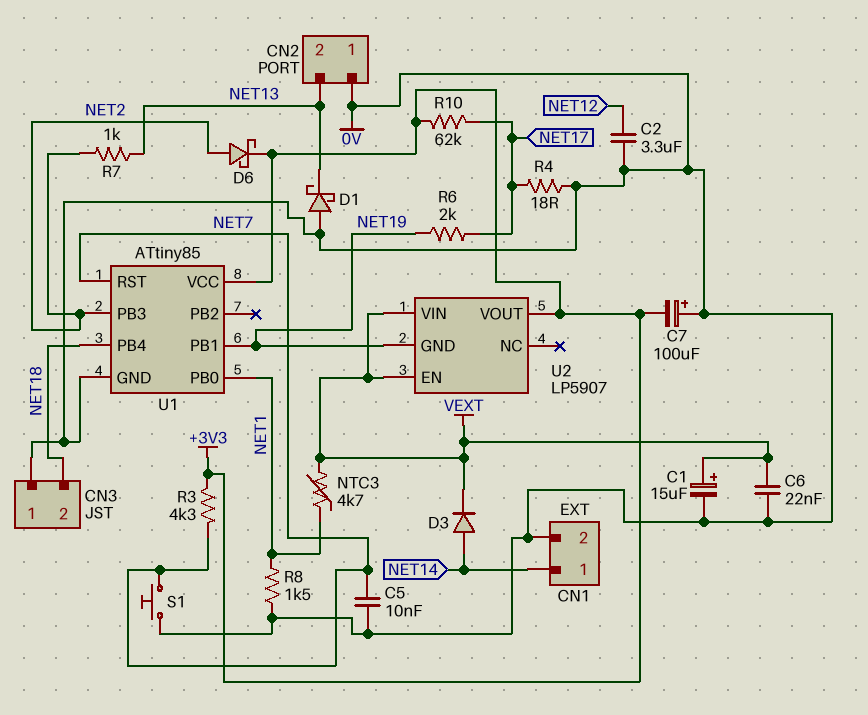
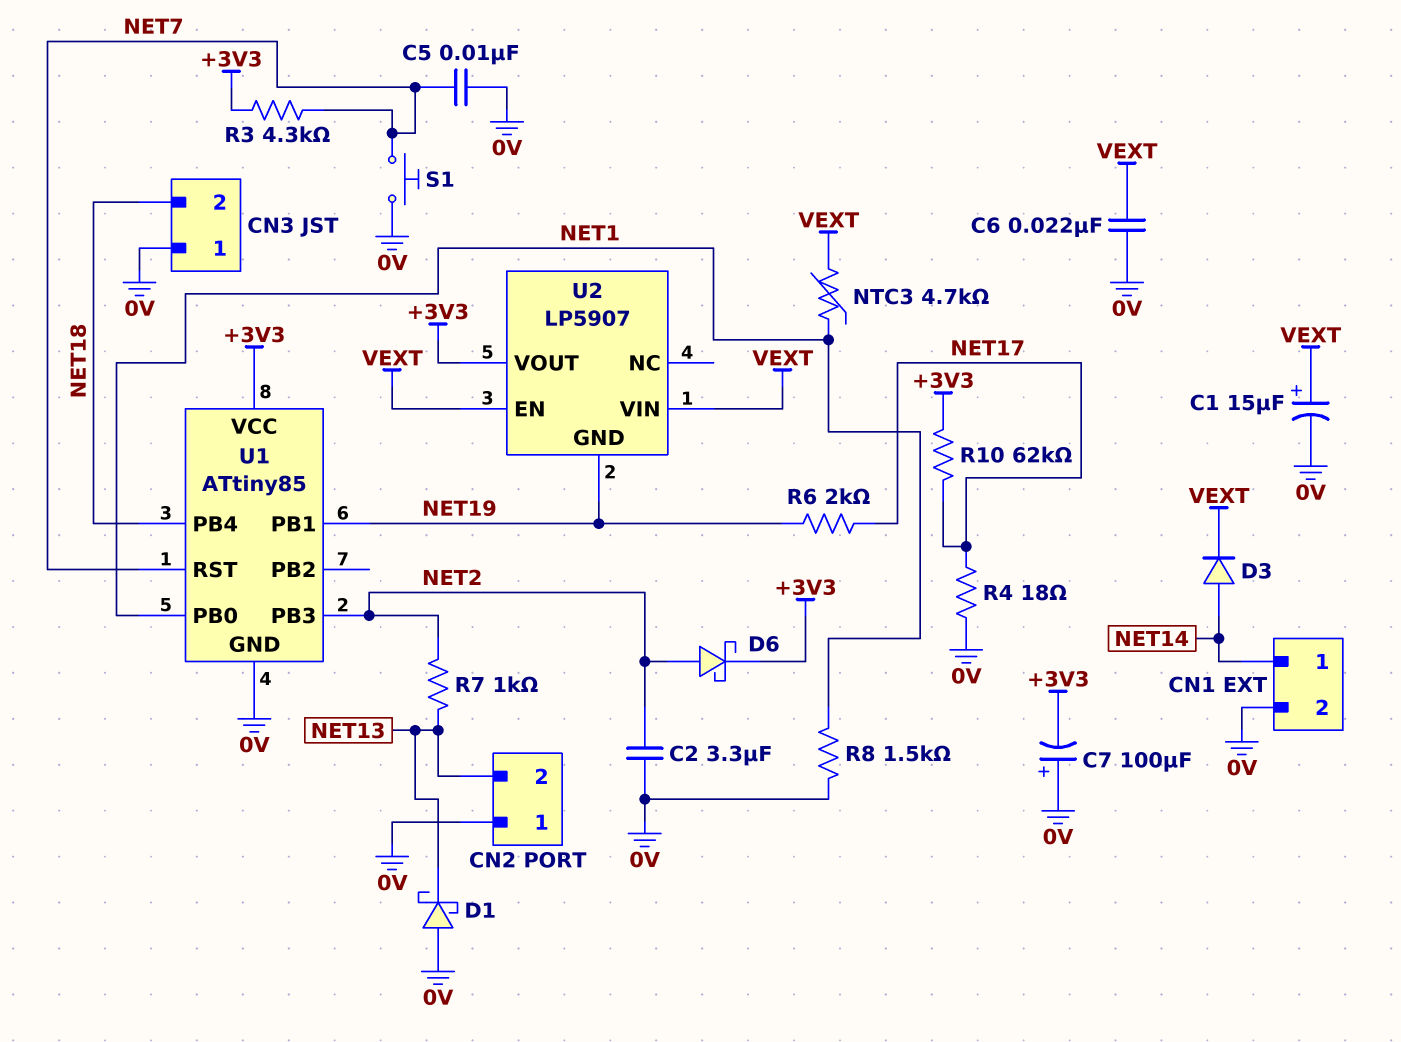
C2: 3.3uF (0V, NET12) -> 3.3uF (0V, NET2)

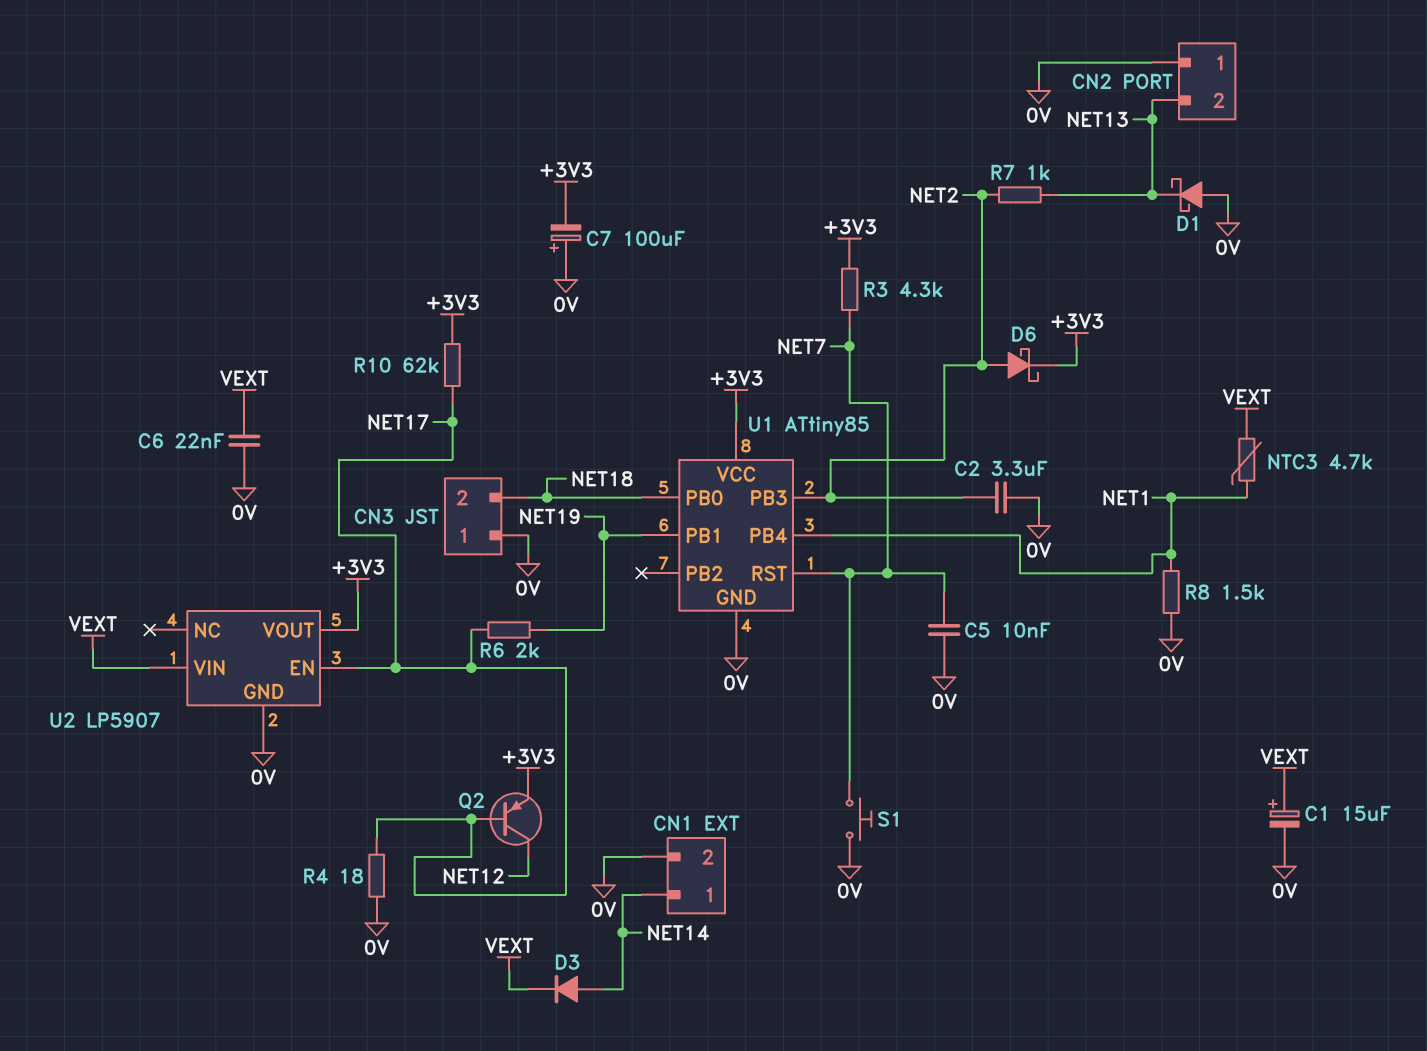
Q2: none -> PNP (B NET17, C NET12, E +3V3)
U1 pin PB0: NET1 -> NET18
U1 pin PB4: NET18 -> NET1
U2 pin EN: VEXT -> NET17
U2 pin GND: NET19 -> 0V

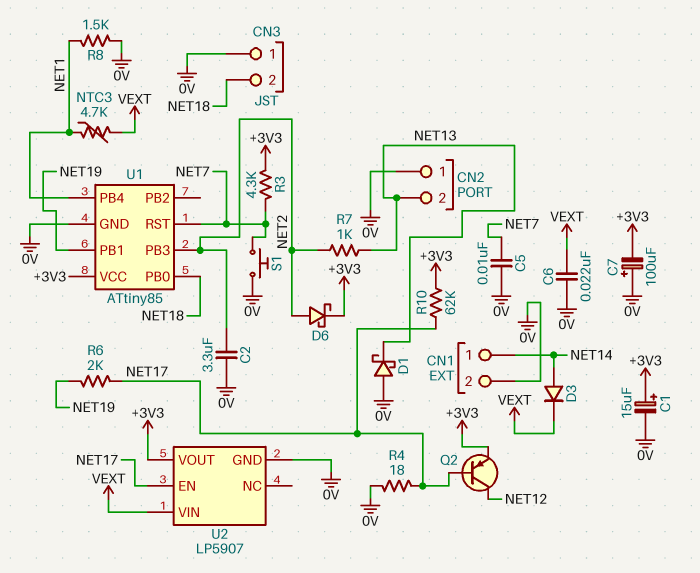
C1: 15uF (plus VEXT, minus 0V) -> 15uF (plus +3V3, minus 0V)

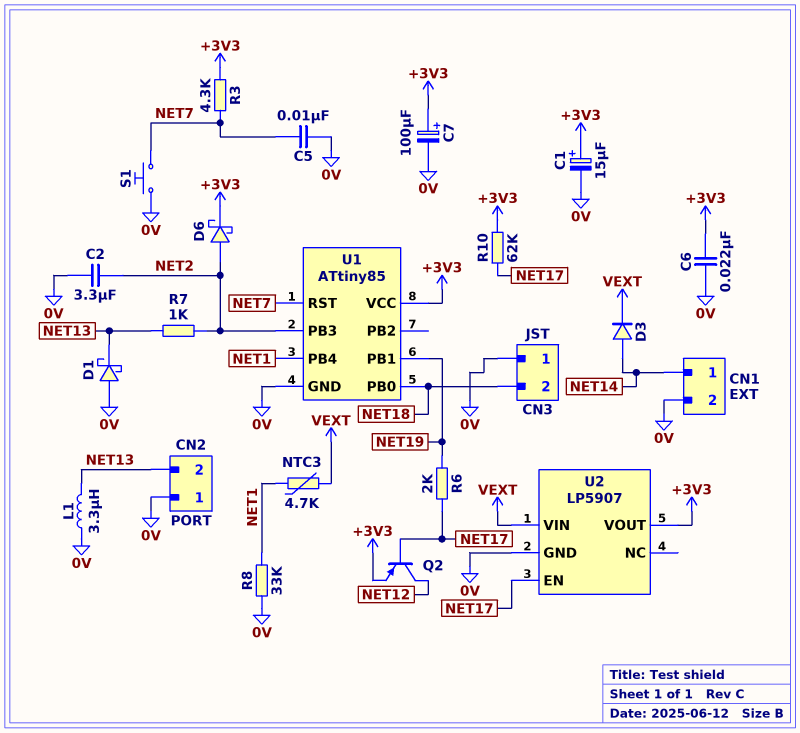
C6: 22nF (0V, VEXT) -> 22nF (+3V3, 0V)
C7: 100uF (plus 0V, minus +3V3) -> 100uF (plus +3V3, minus 0V)
L1: none -> 3.3uH (0V, NET13)
R4: 18 (0V, NET17) -> none
R8: 1.5k (0V, NET1) -> 33k (0V, NET1)

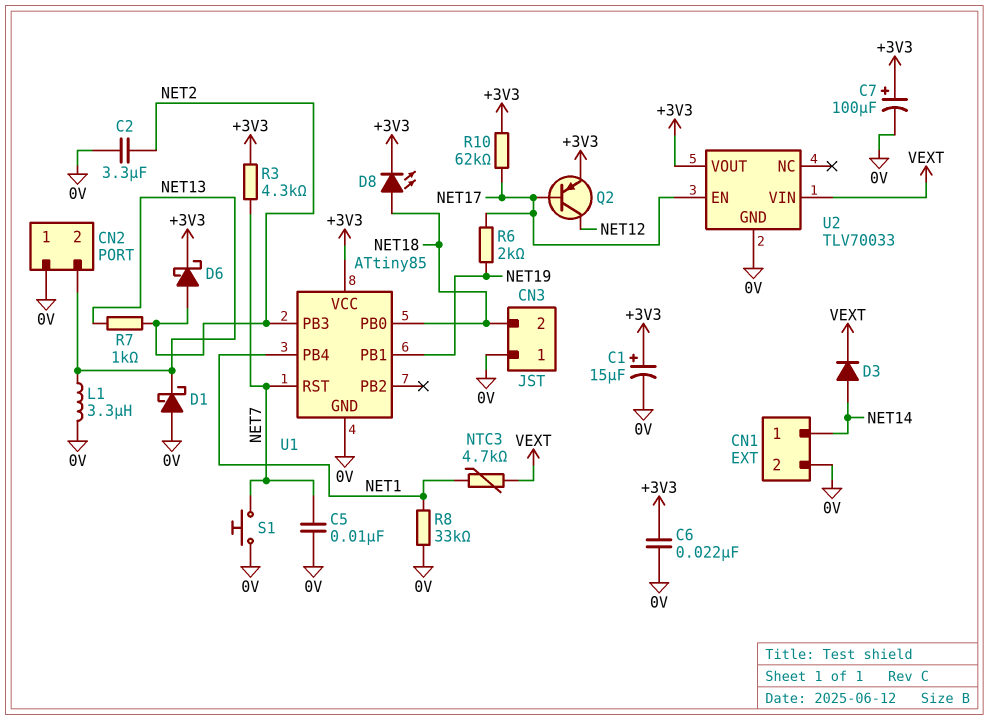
D8: none -> LED (A NET18, K +3V3)
U2: LP5907 -> TLV70033

